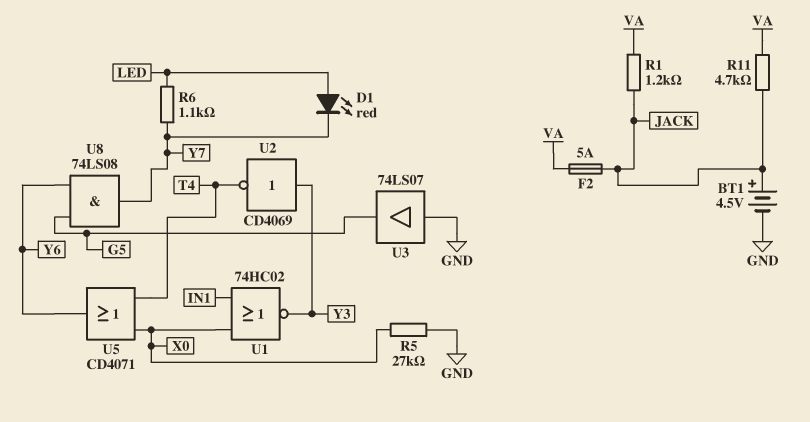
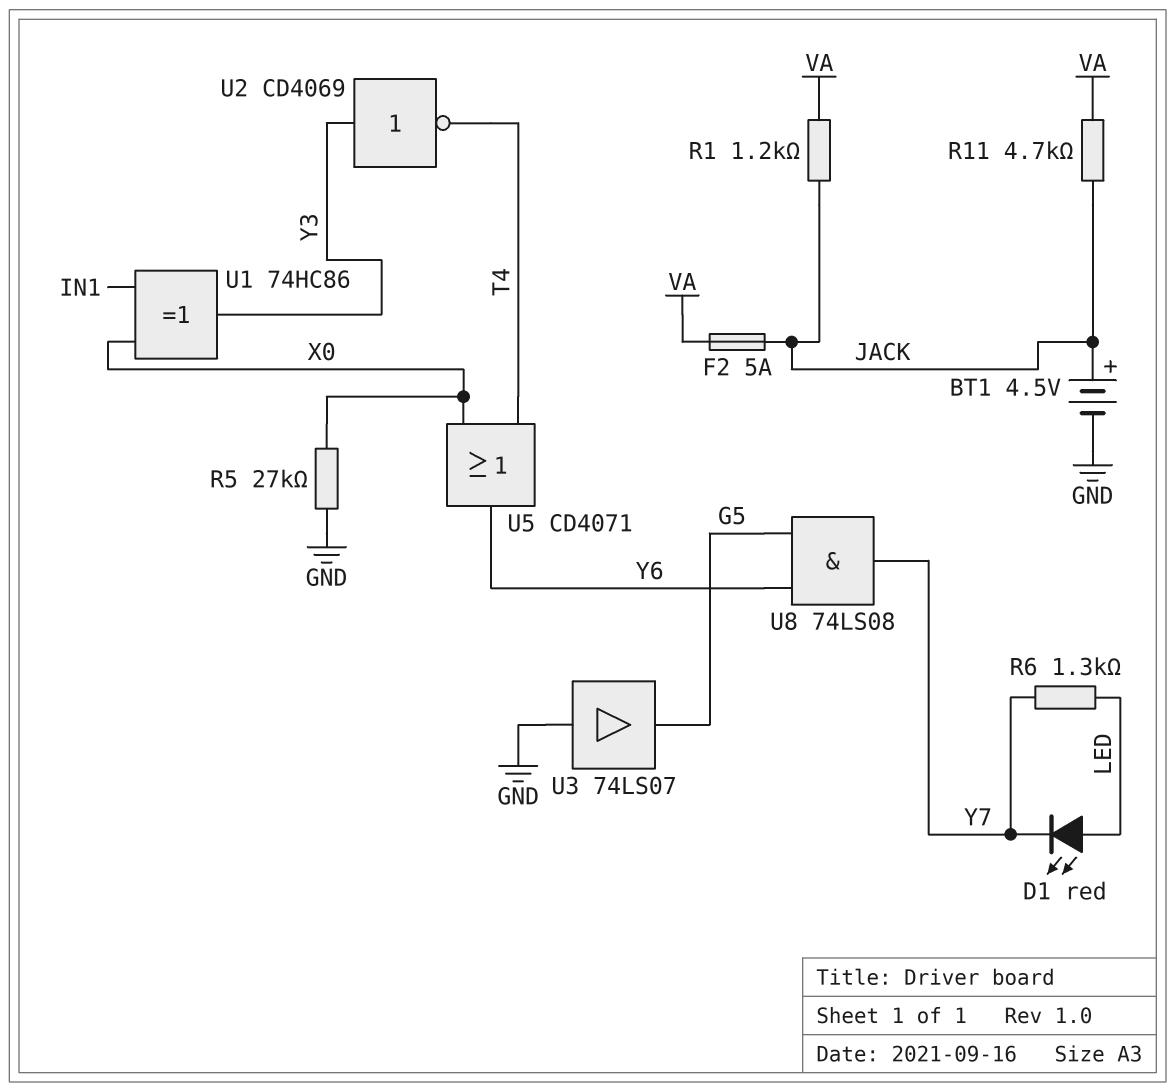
R6: 1.1k (LED, Y7) -> 1.3k (LED, Y7)
U1: NOR 74HC02 (in IN1, in X0, out Y3) -> XOR 74HC86 (in IN1, in X0, out Y3)

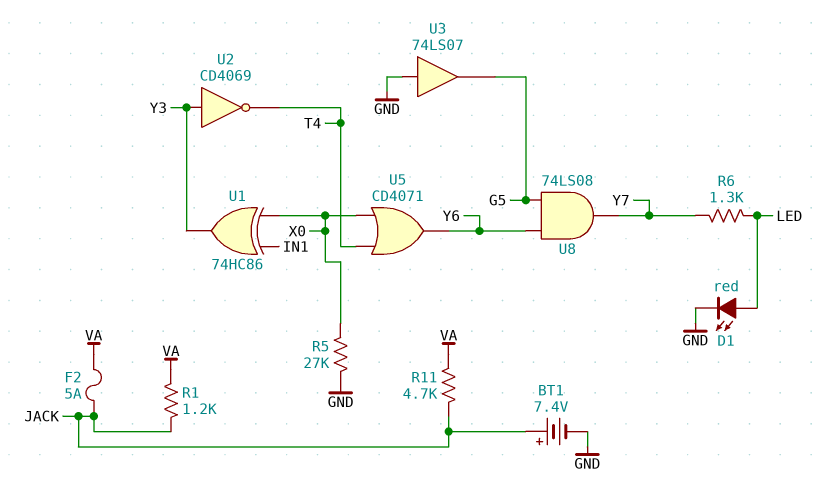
BT1: 4.5V (plus JACK, minus GND) -> 7.4V (plus JACK, minus GND)
D1: LED red (A LED, K Y7) -> LED red (A LED, K GND)

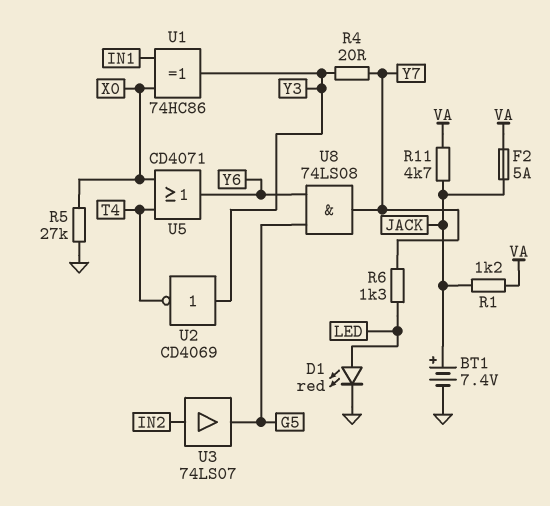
R4: none -> 20 (Y3, Y7)
U3: buffer 74LS07 (in GND, out G5) -> buffer 74LS07 (in IN2, out G5)

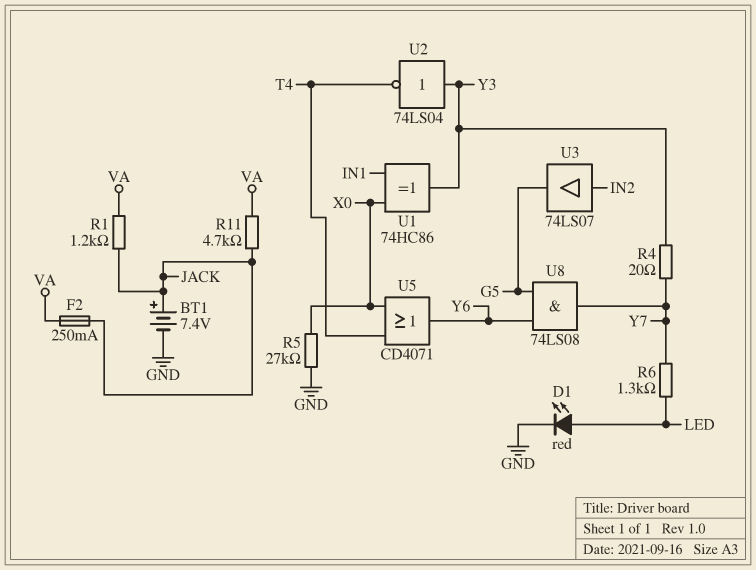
F2: 5A (JACK, VA) -> 250mA (JACK, VA)
U2: NOT CD4069 (in Y3, out T4) -> NOT 74LS04 (in Y3, out T4)

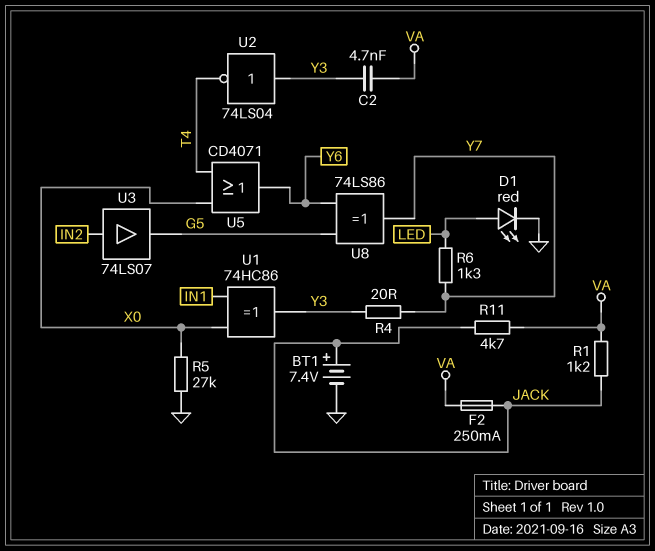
C2: none -> 4.7nF (VA, Y3)
U8: AND 74LS08 (in G5, in Y6, out Y7) -> XOR 74LS86 (in G5, in Y6, out Y7)

